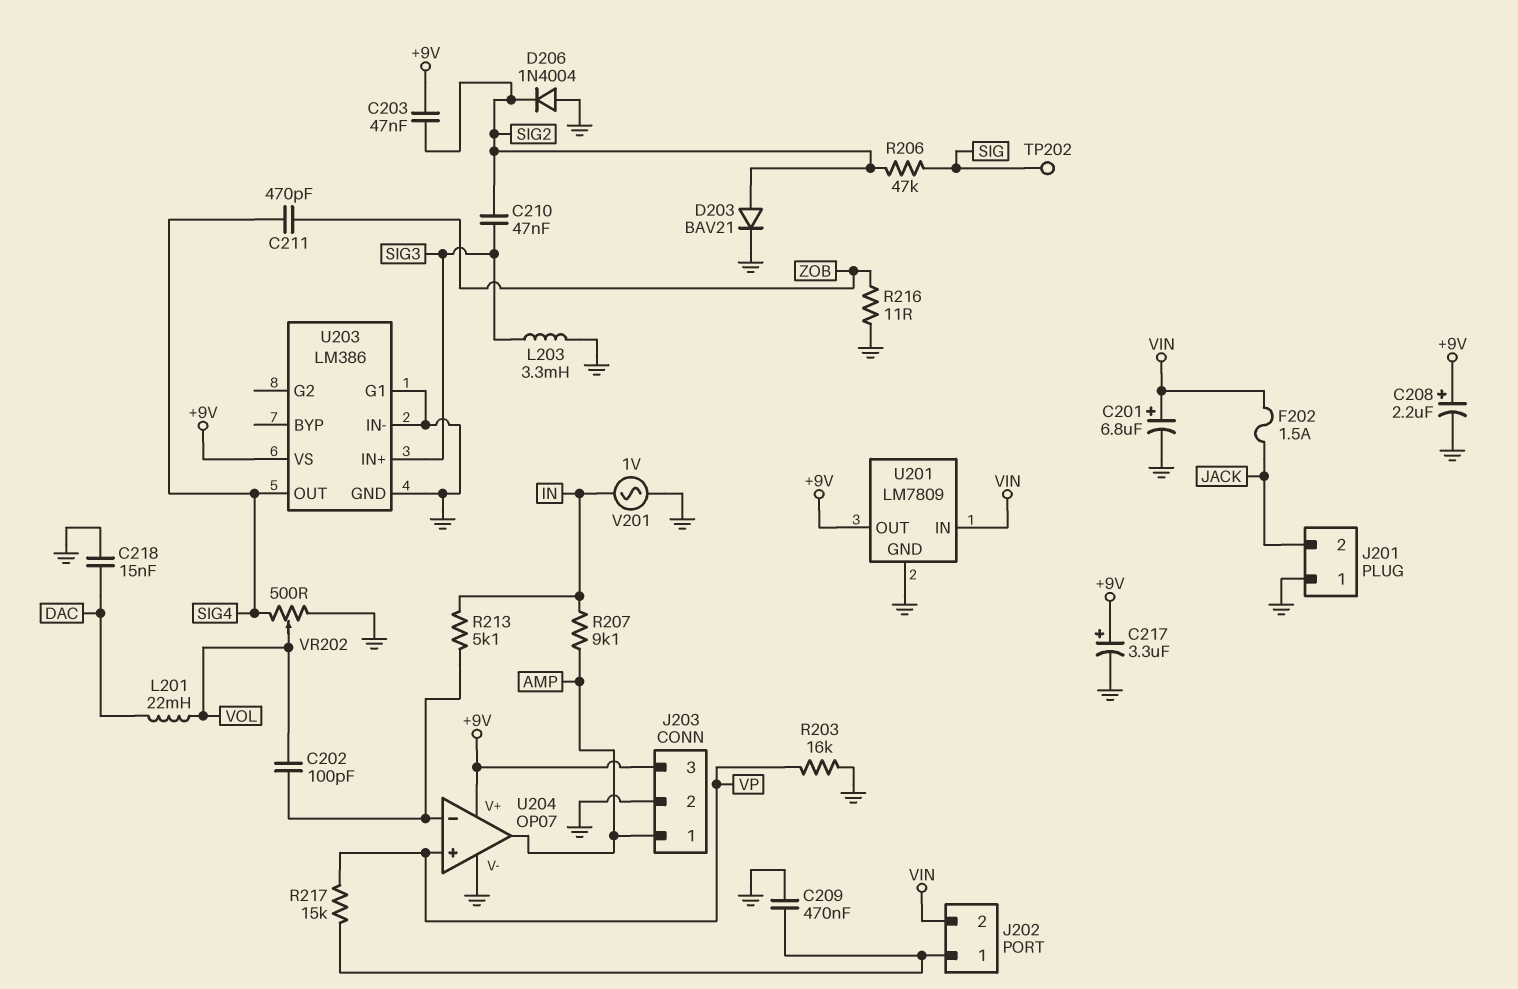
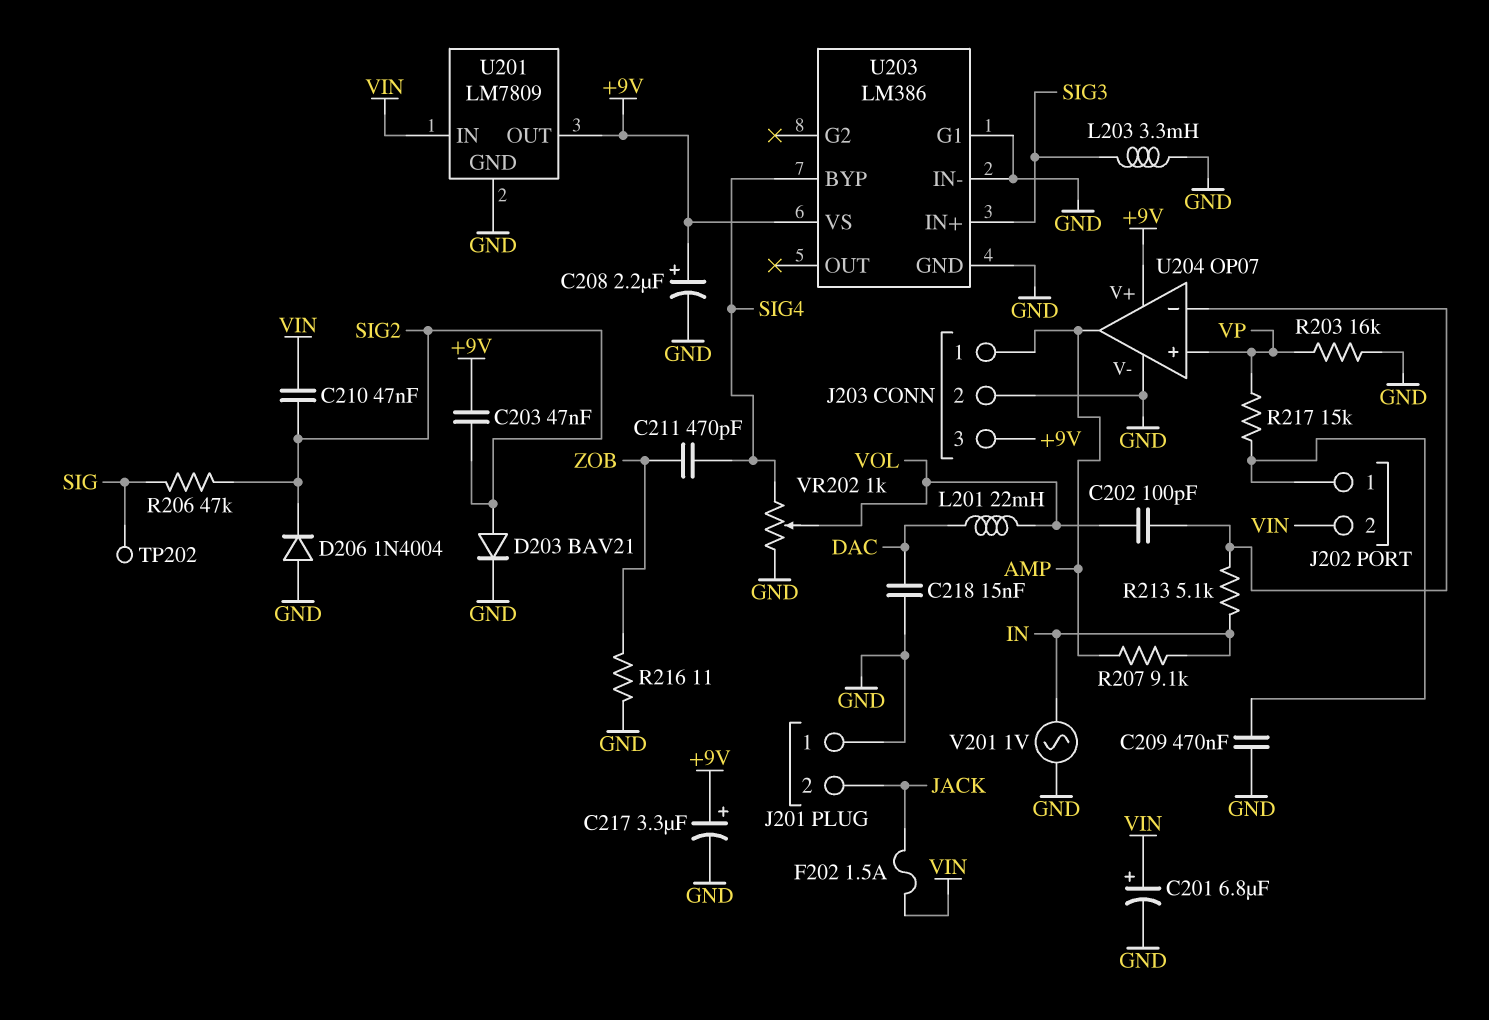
C210: 47nF (SIG2, SIG3) -> 47nF (SIG2, VIN)
U203 pin BYP: none -> SIG4
U203 pin OUT: SIG4 -> none
VR202: 500 (GND, SIG4, wiper VOL) -> 1k (GND, SIG4, wiper VOL)

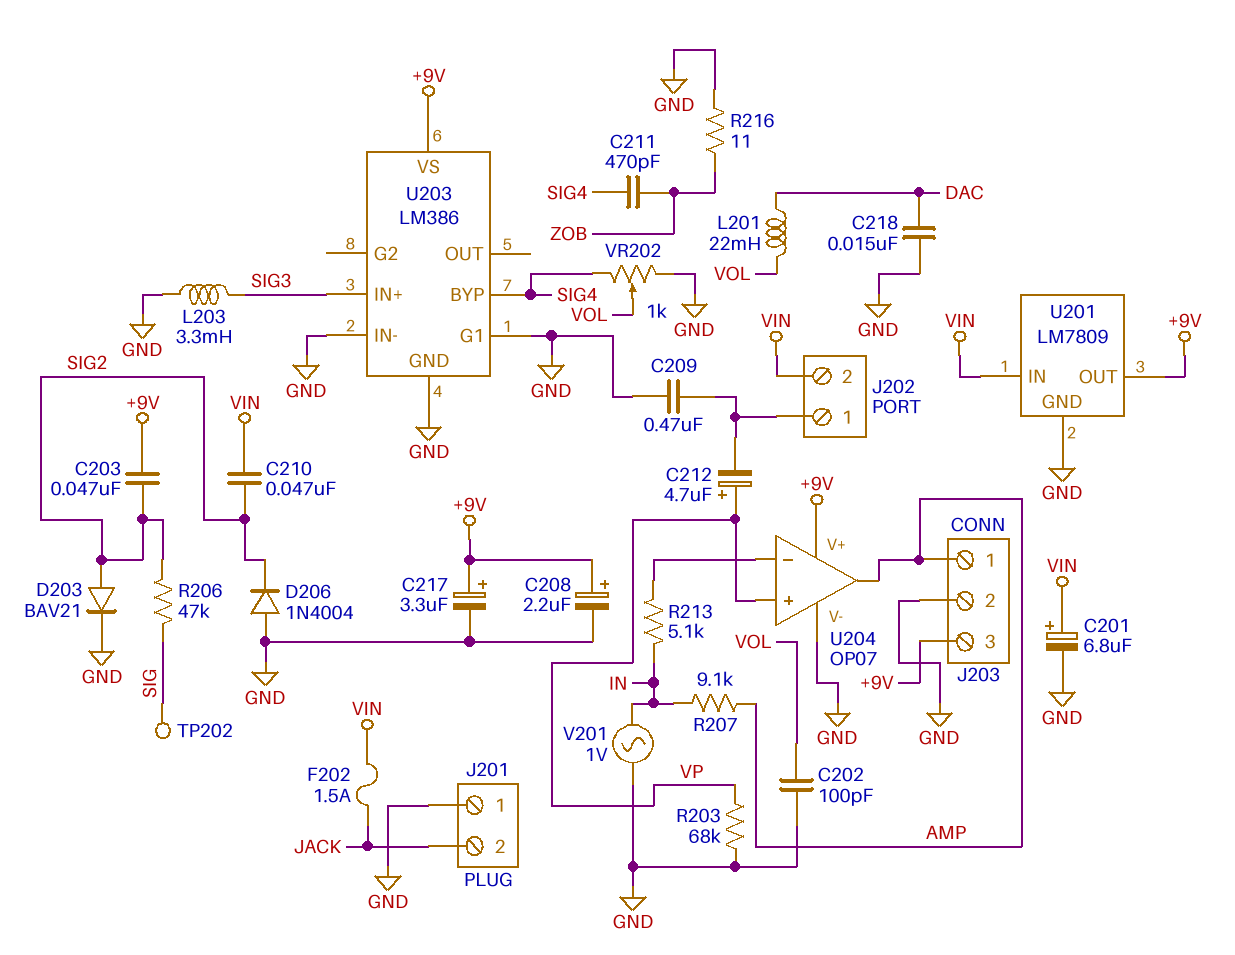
C202: 100pF (U204/in-, VOL) -> 100pF (GND, VOL)
C212: none -> 4.7uF (plus VP, minus J202/1)
R203: 16k (GND, VP) -> 68k (GND, VP)
R217: 15k (J202/1, VP) -> none

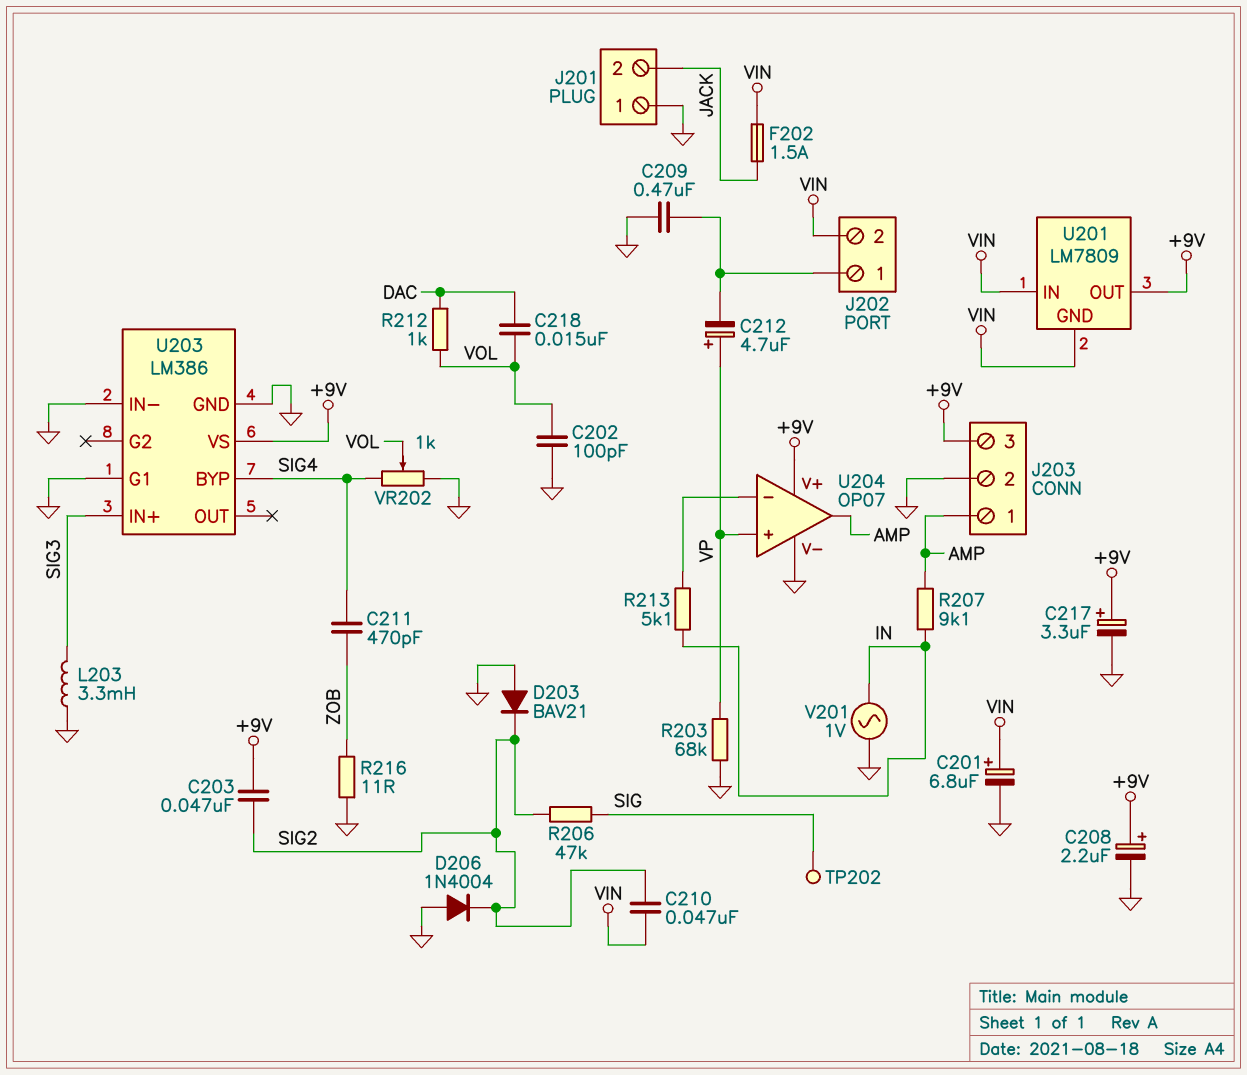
C218: 15nF (DAC, GND) -> 15nF (DAC, VOL)
D203: diode BAV21 (A SIG2, K GND) -> diode BAV21 (A GND, K SIG2)
L201: 22mH (DAC, VOL) -> none
R212: none -> 1k (DAC, VOL)
U201 pin GND: GND -> VIN

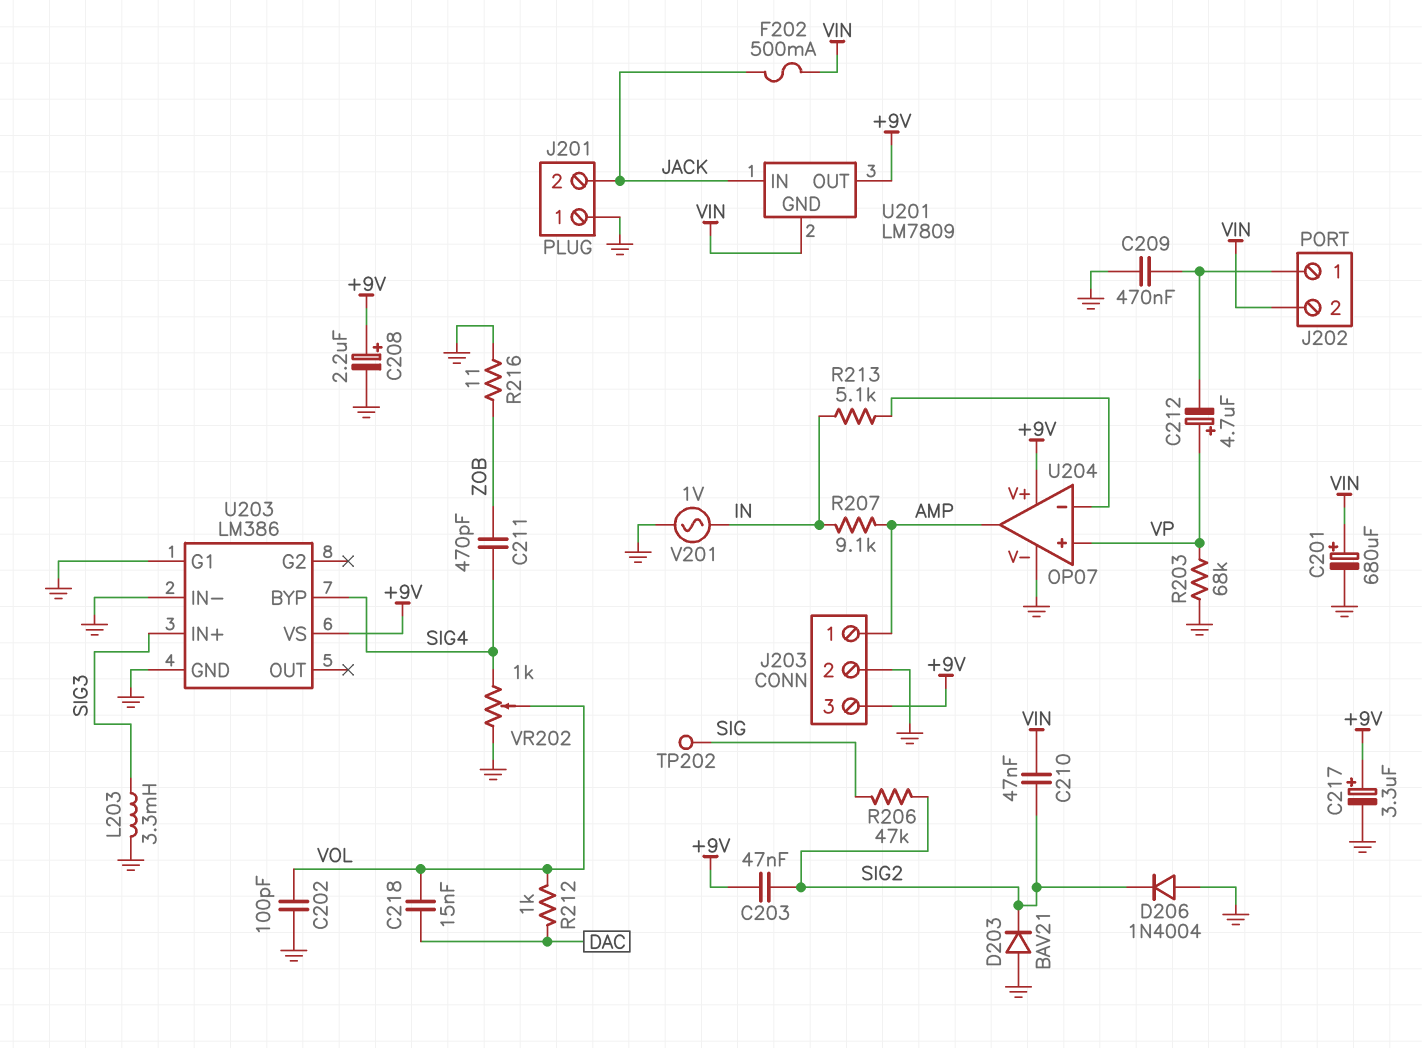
C201: 6.8uF (plus VIN, minus GND) -> 680uF (plus VIN, minus GND)
F202: 1.5A (JACK, VIN) -> 500mA (JACK, VIN)
U201 pin IN: VIN -> JACK

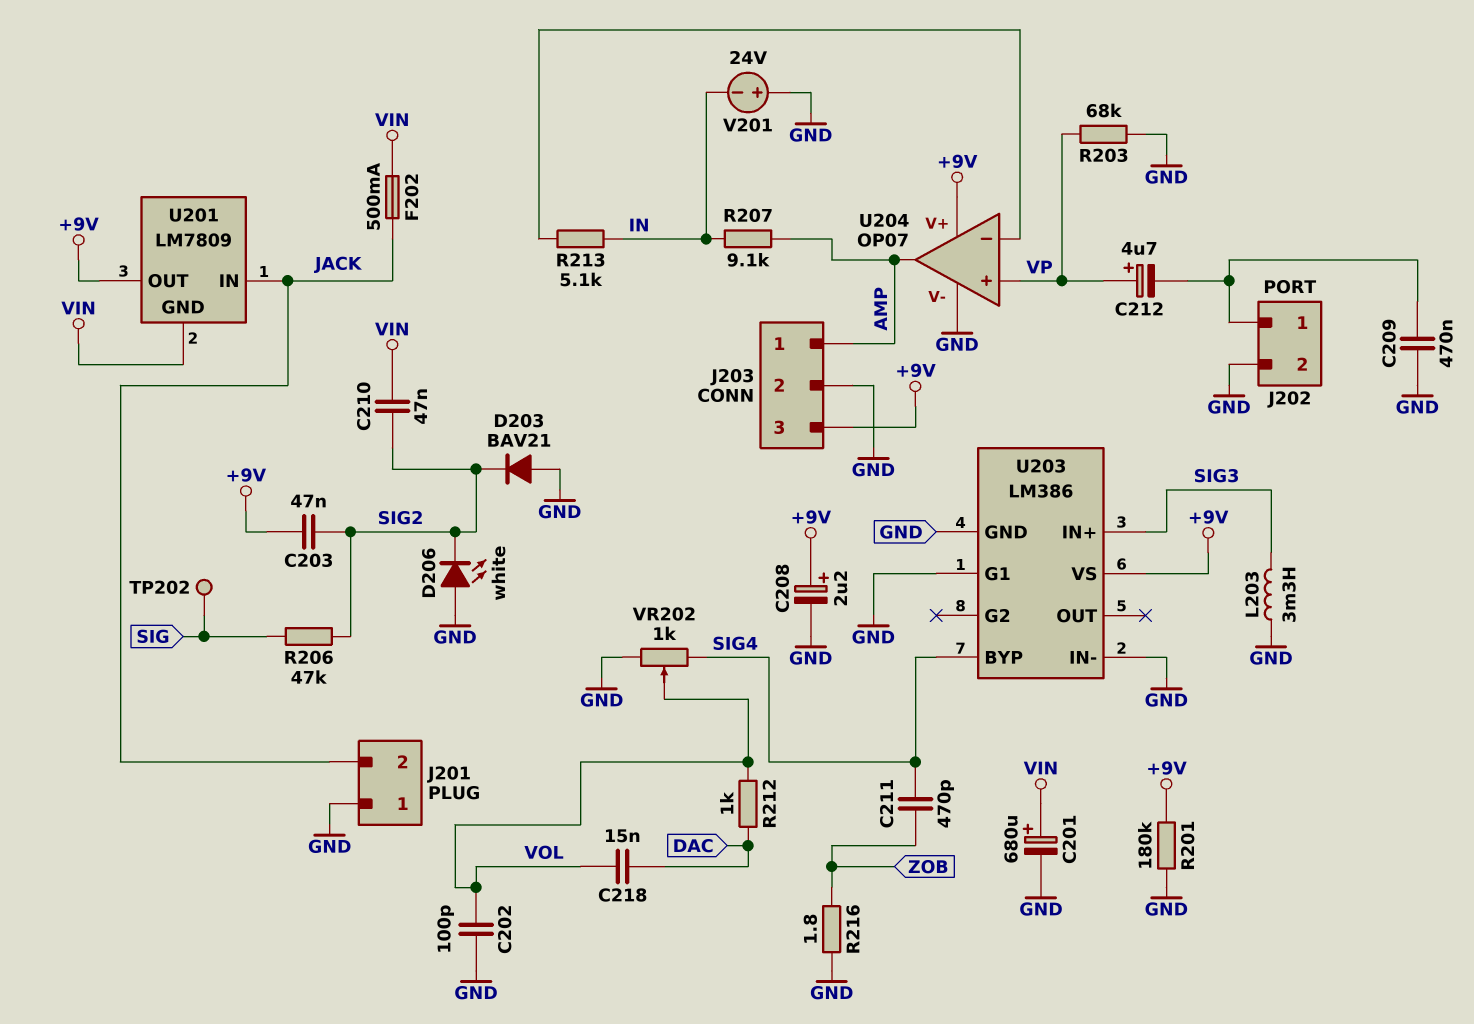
C217: 3.3uF (plus +9V, minus GND) -> none
D206: diode 1N4004 (A GND, K SIG2) -> LED white (A GND, K SIG2)
J202 pin 2: VIN -> GND
R201: none -> 180k (+9V, GND)
R216: 11 (GND, ZOB) -> 1.8 (GND, ZOB)
V201: AC 1V (GND, IN) -> 24V (plus GND, minus IN)

